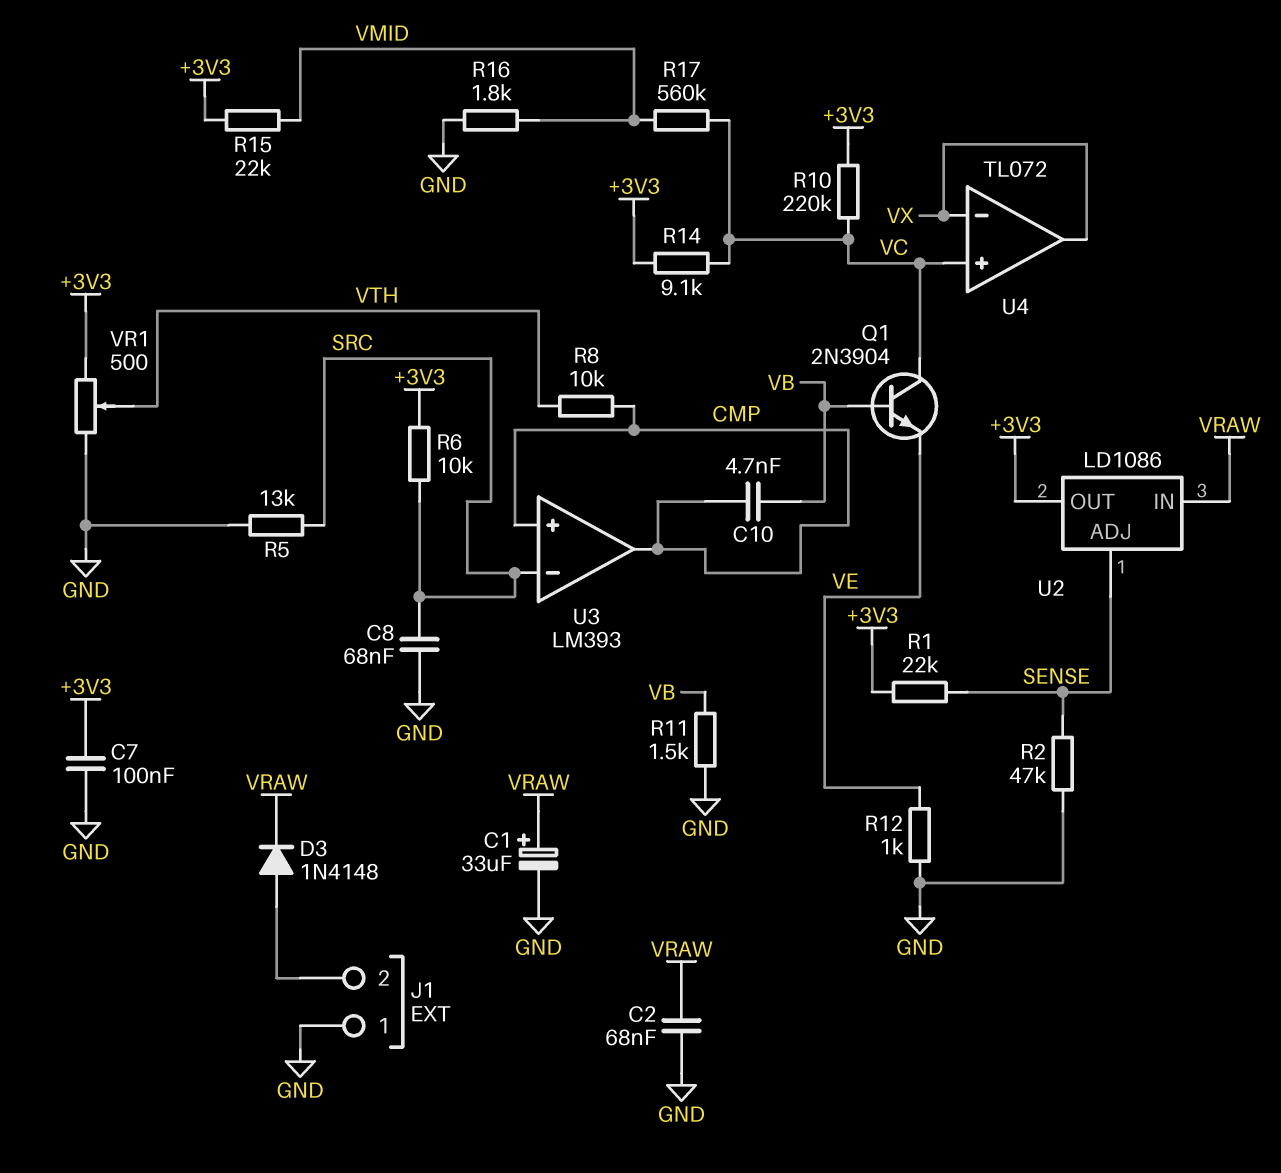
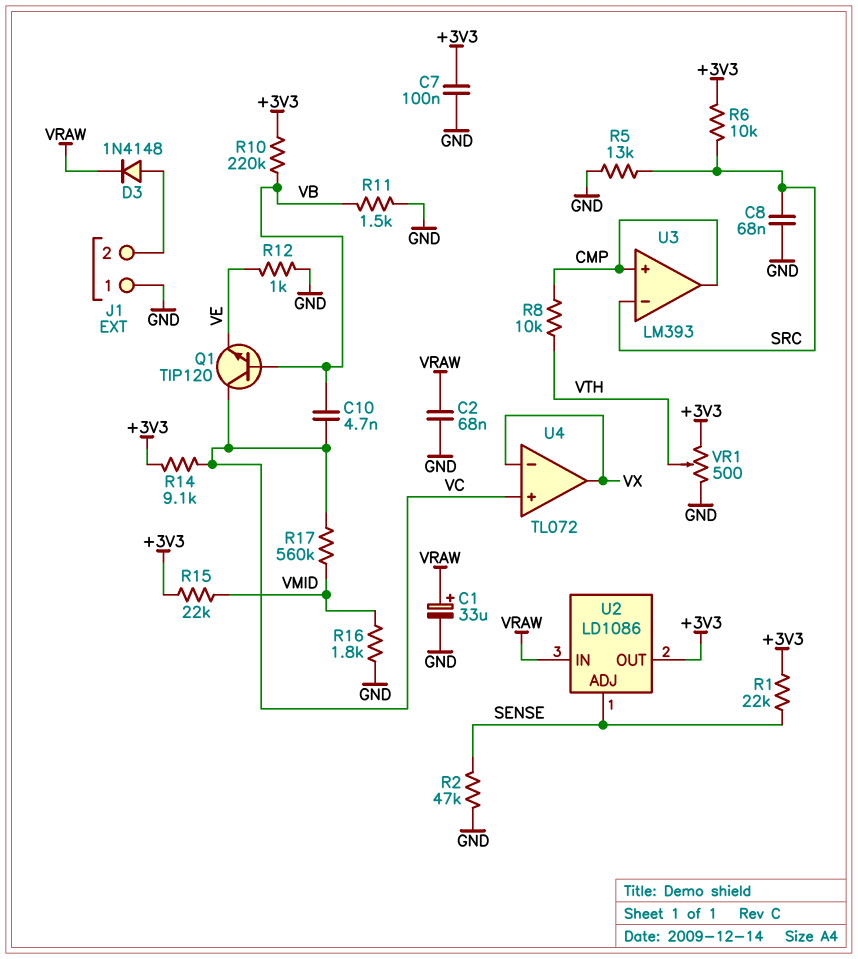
C10: 4.7nF (CMP, VB) -> 4.7nF (VB, VC)
Q1: NPN 2N3904 (B VB, C VC, E VE) -> NPN TIP120 (B VB, C VC, E VE)
R10: 220k (+3V3, VC) -> 220k (+3V3, VB)

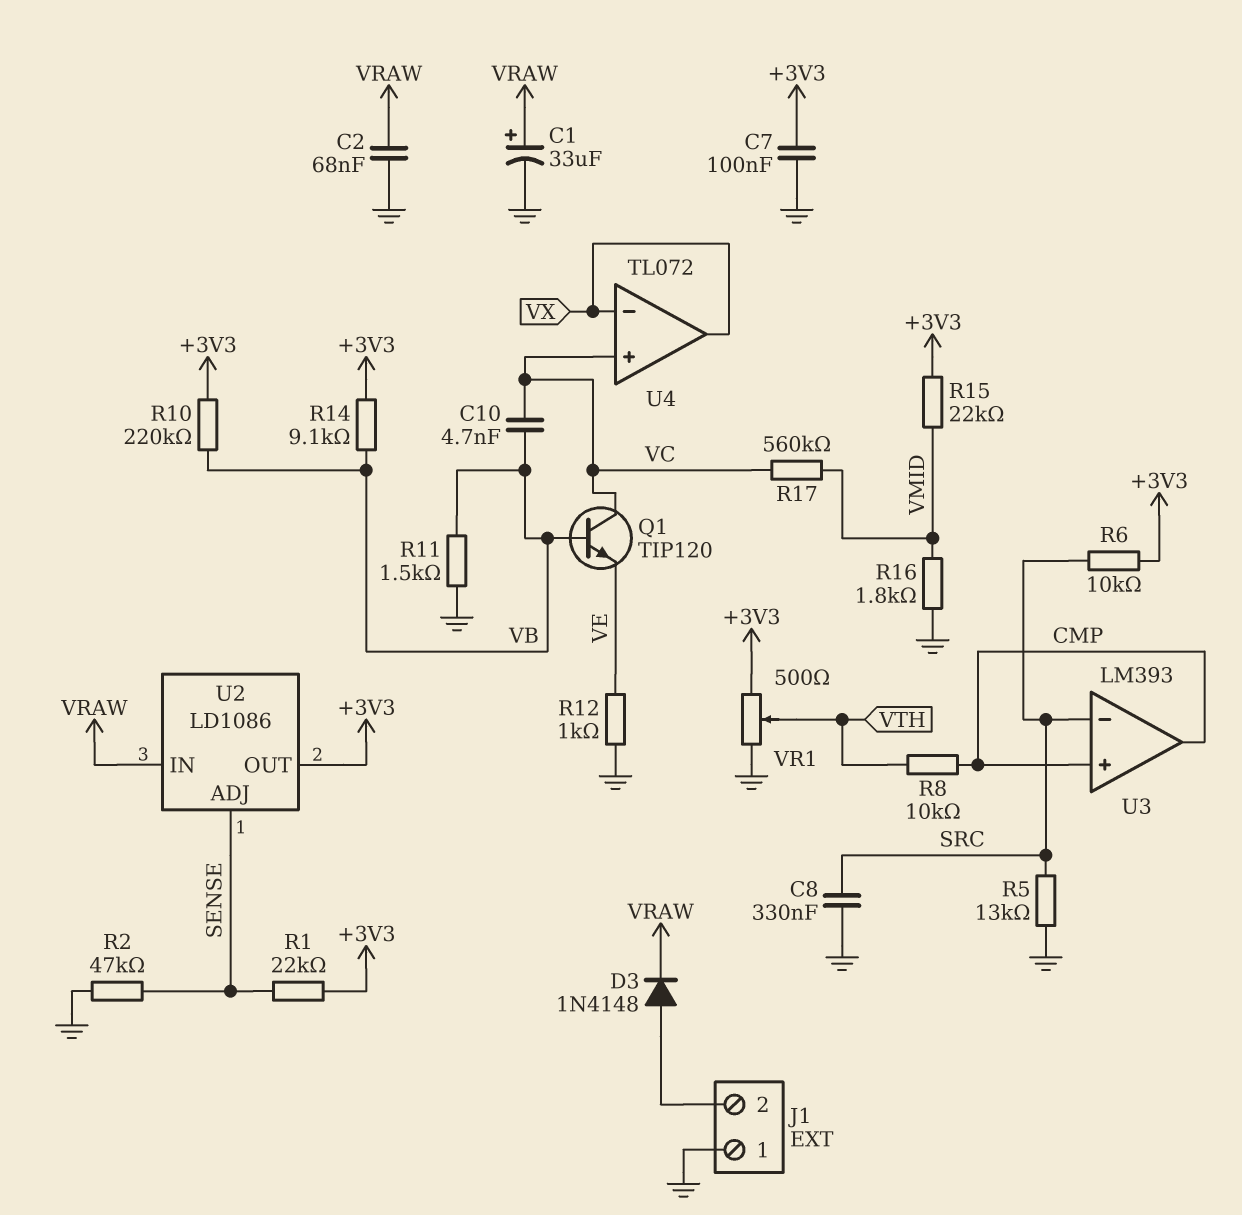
C8: 68nF (GND, SRC) -> 330nF (GND, SRC)
R14: 9.1k (+3V3, VC) -> 9.1k (+3V3, VB)

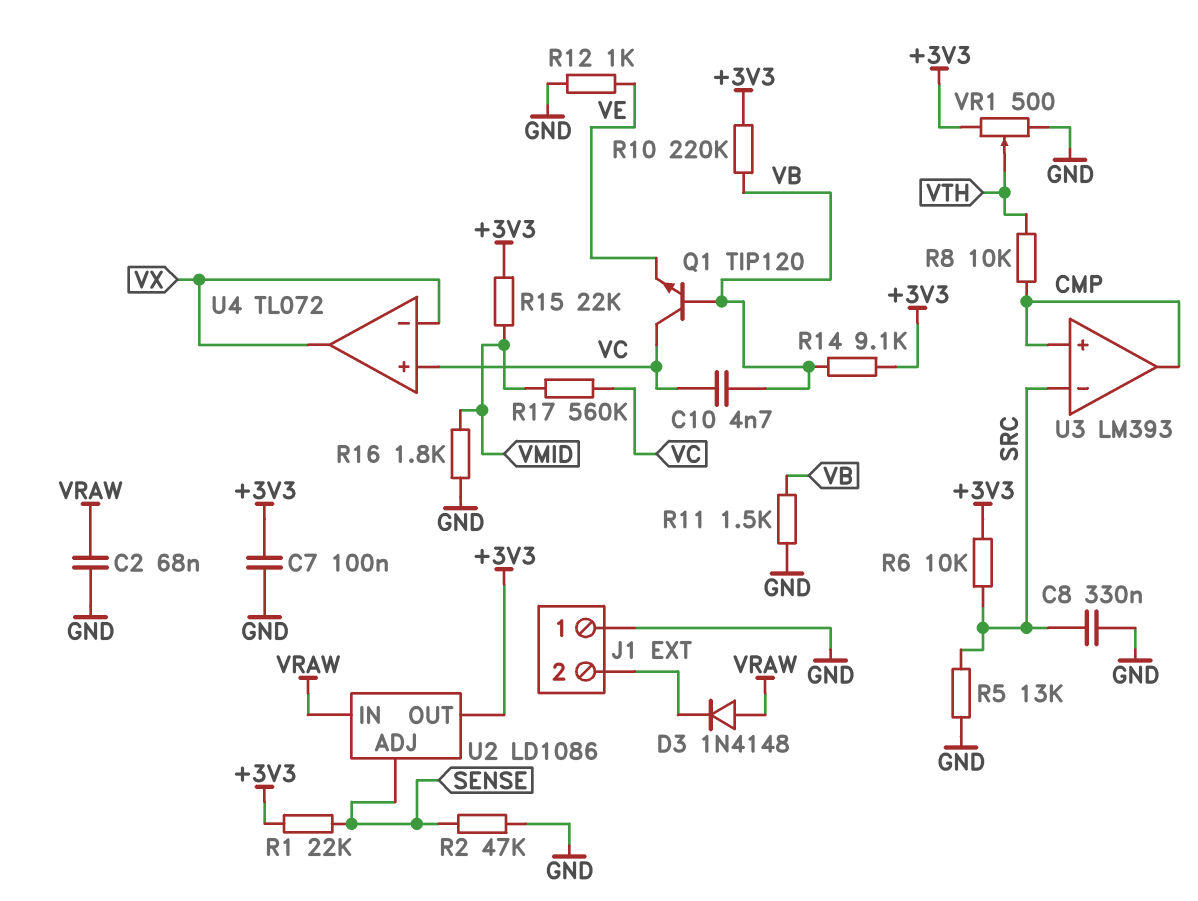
C1: 33uF (plus VRAW, minus GND) -> none
D3: diode 1N4148 (A J1/2, K VRAW) -> diode 1N4148 (A VRAW, K J1/2)

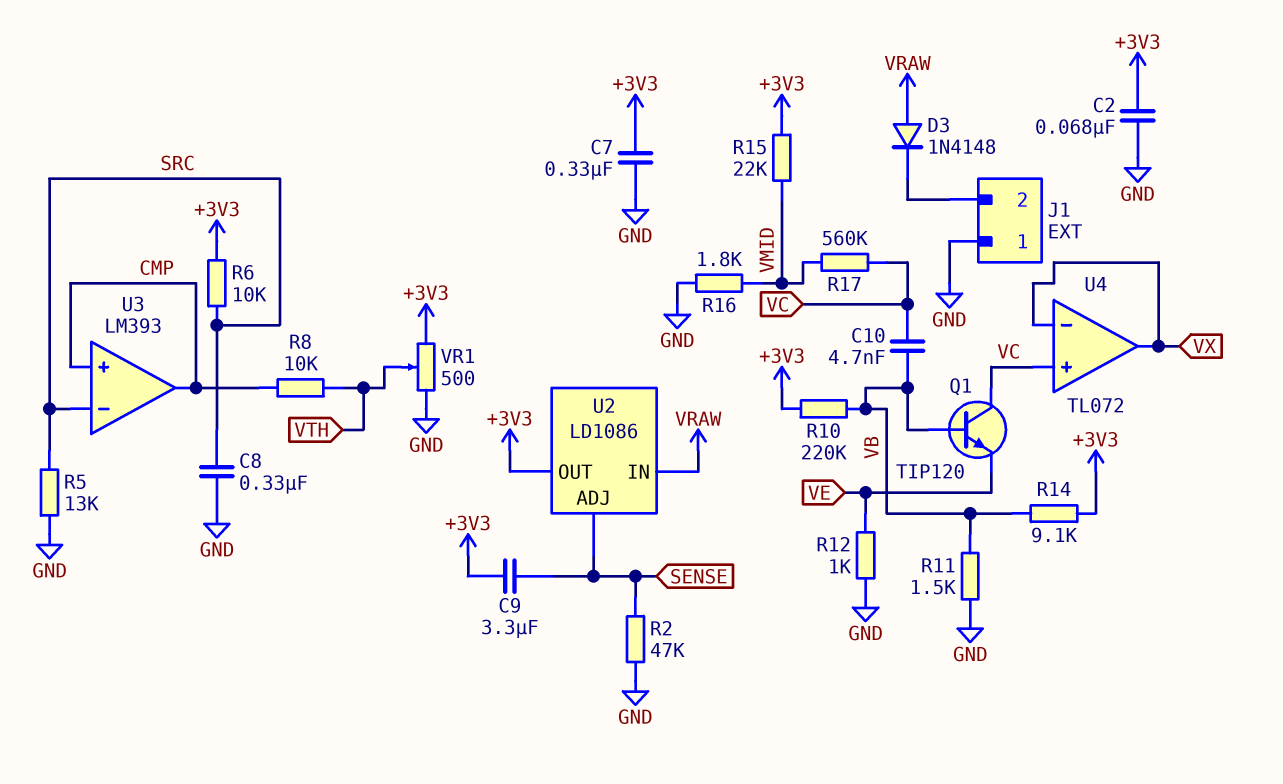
C2: 68nF (GND, VRAW) -> 68nF (+3V3, GND)
C7: 100nF (+3V3, GND) -> 330nF (+3V3, GND)
C9: none -> 3.3uF (+3V3, SENSE)
R1: 22k (+3V3, SENSE) -> none

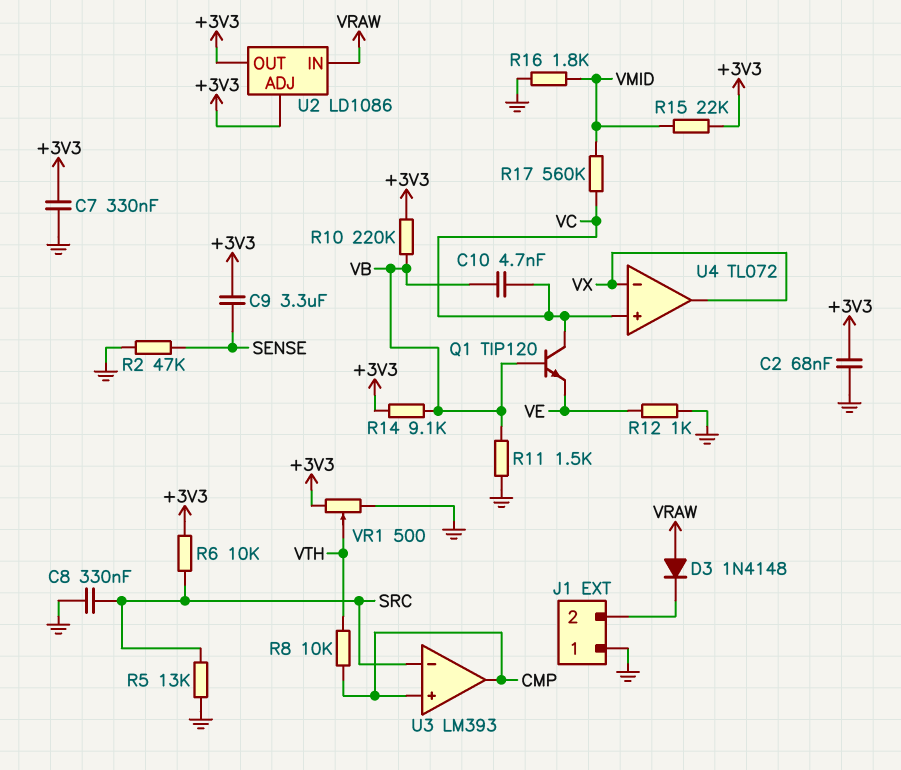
U2 pin ADJ: SENSE -> +3V3

